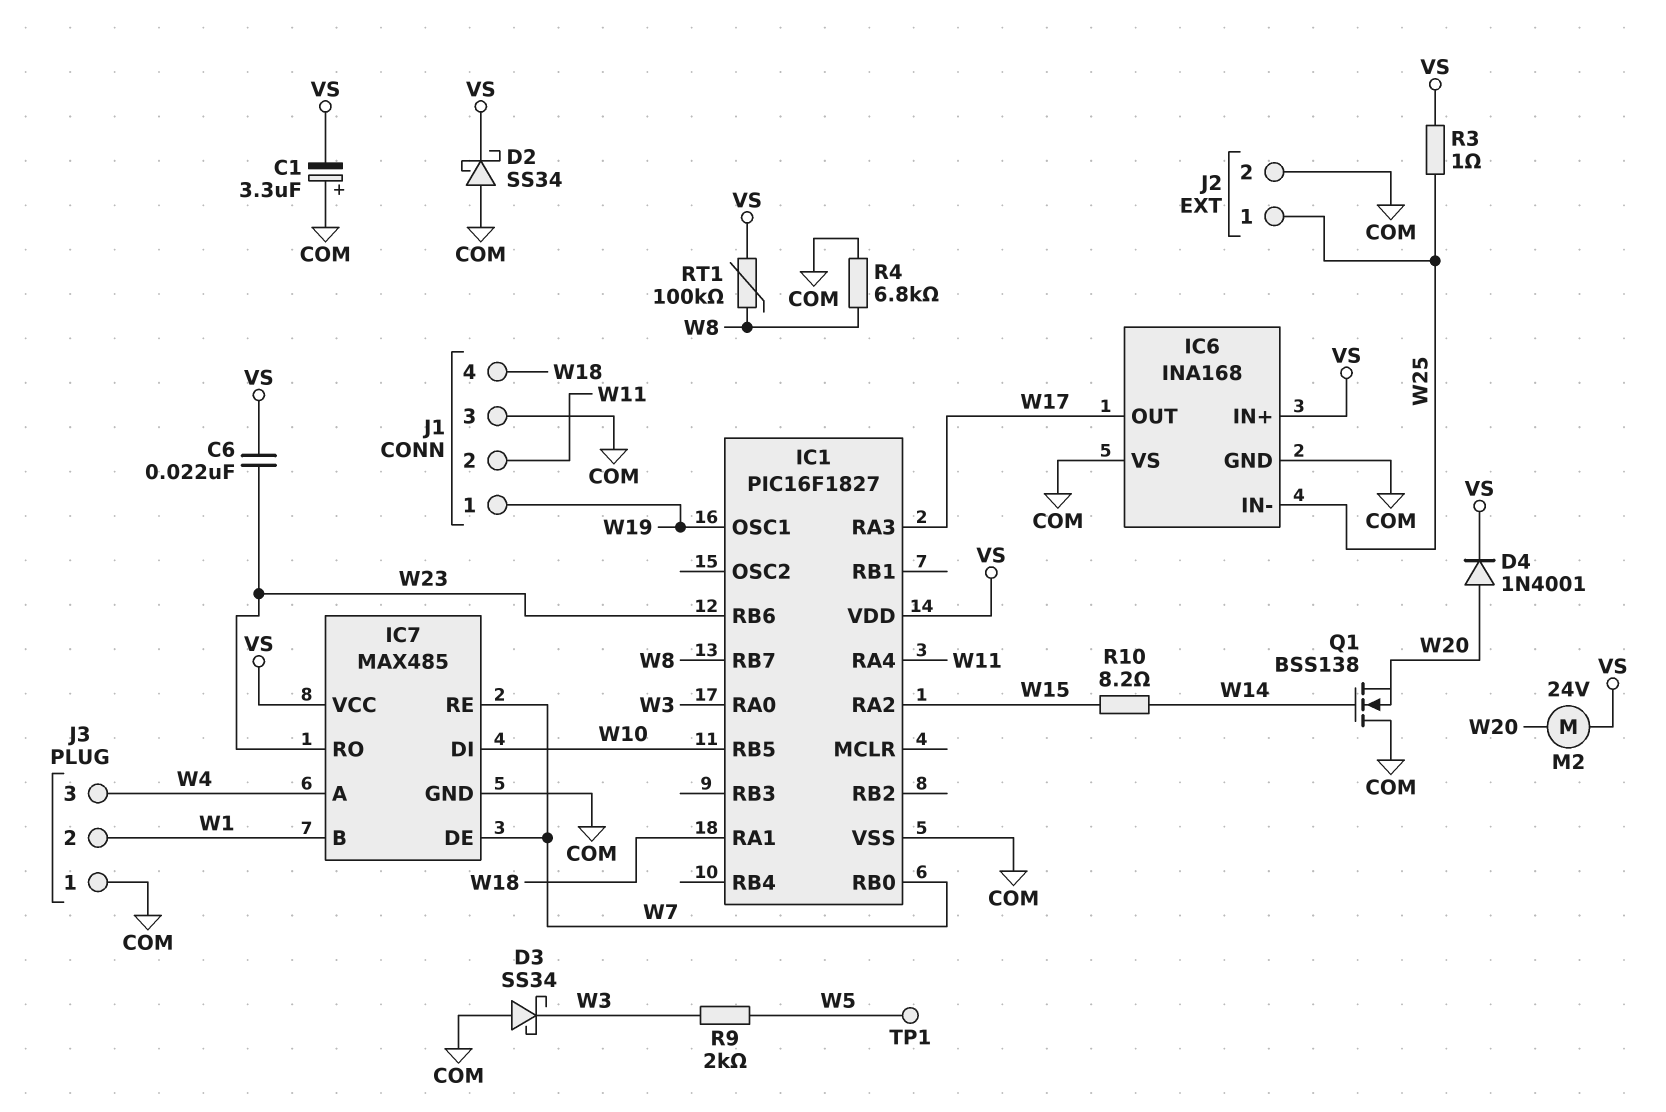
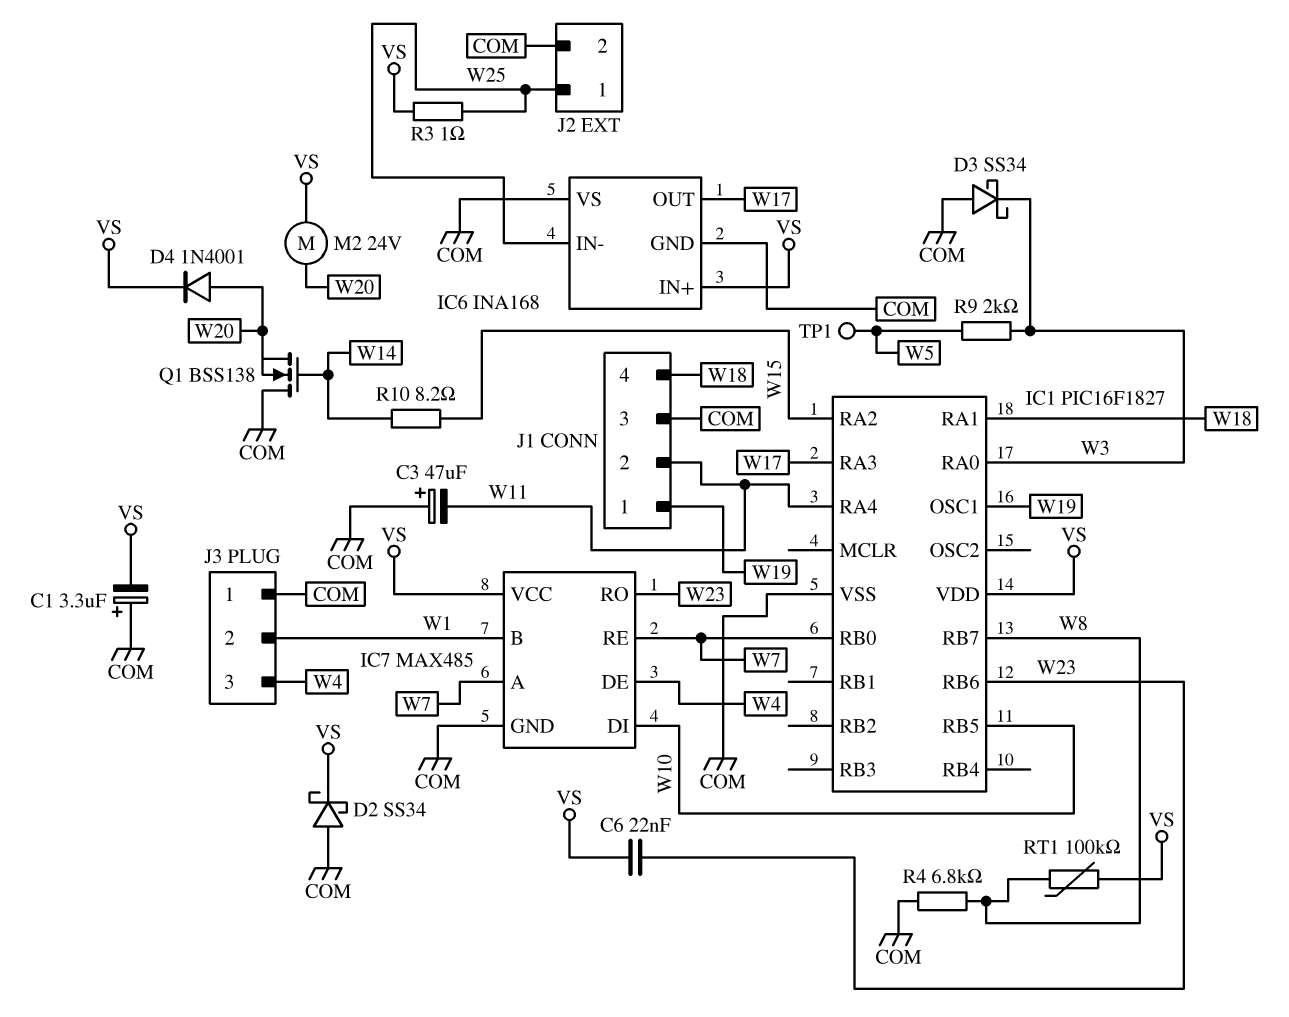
C3: none -> 47uF (plus COM, minus W11)
IC7 pin A: W4 -> W7
IC7 pin DE: W7 -> W4

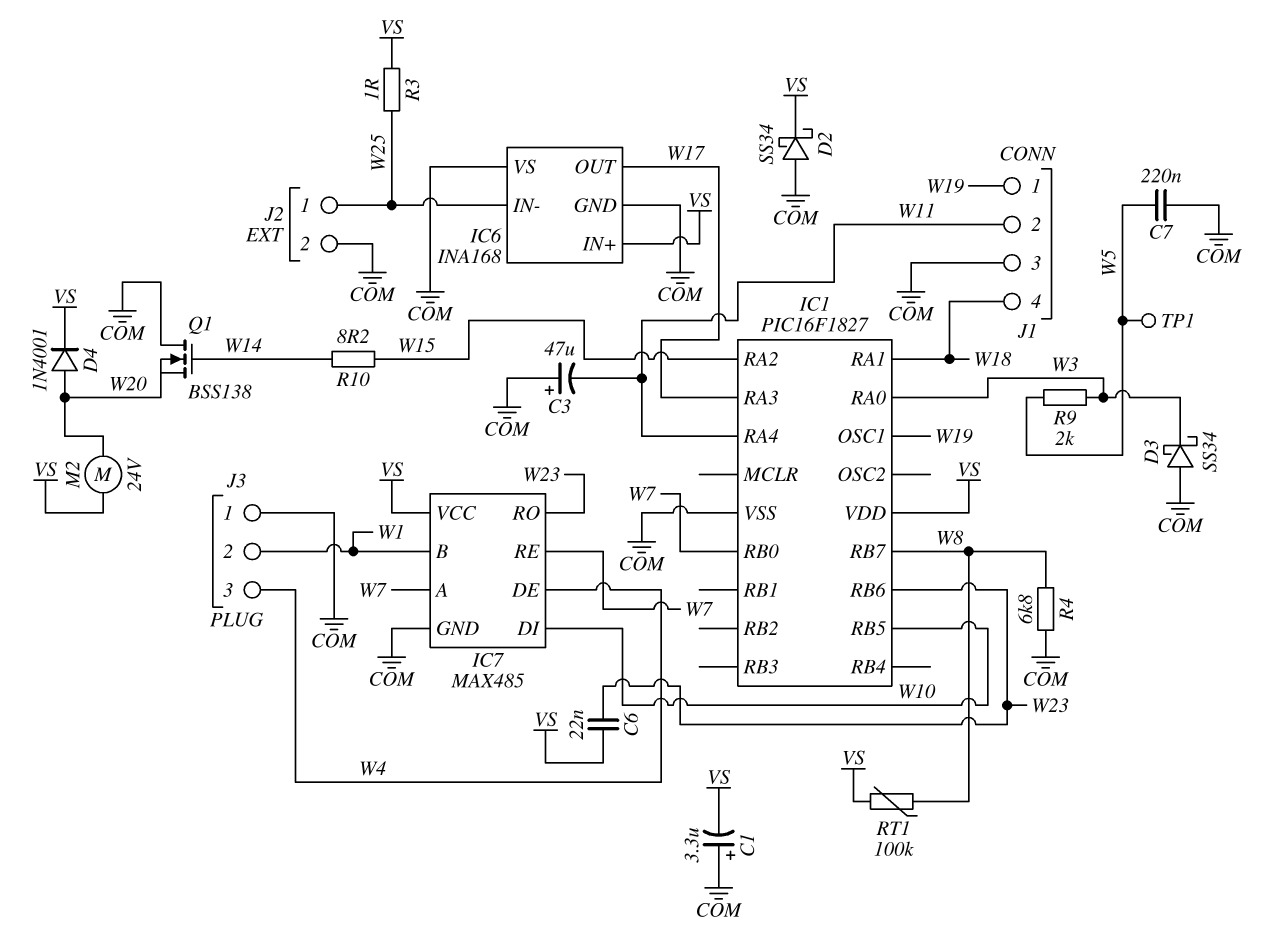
C7: none -> 220nF (COM, W5)

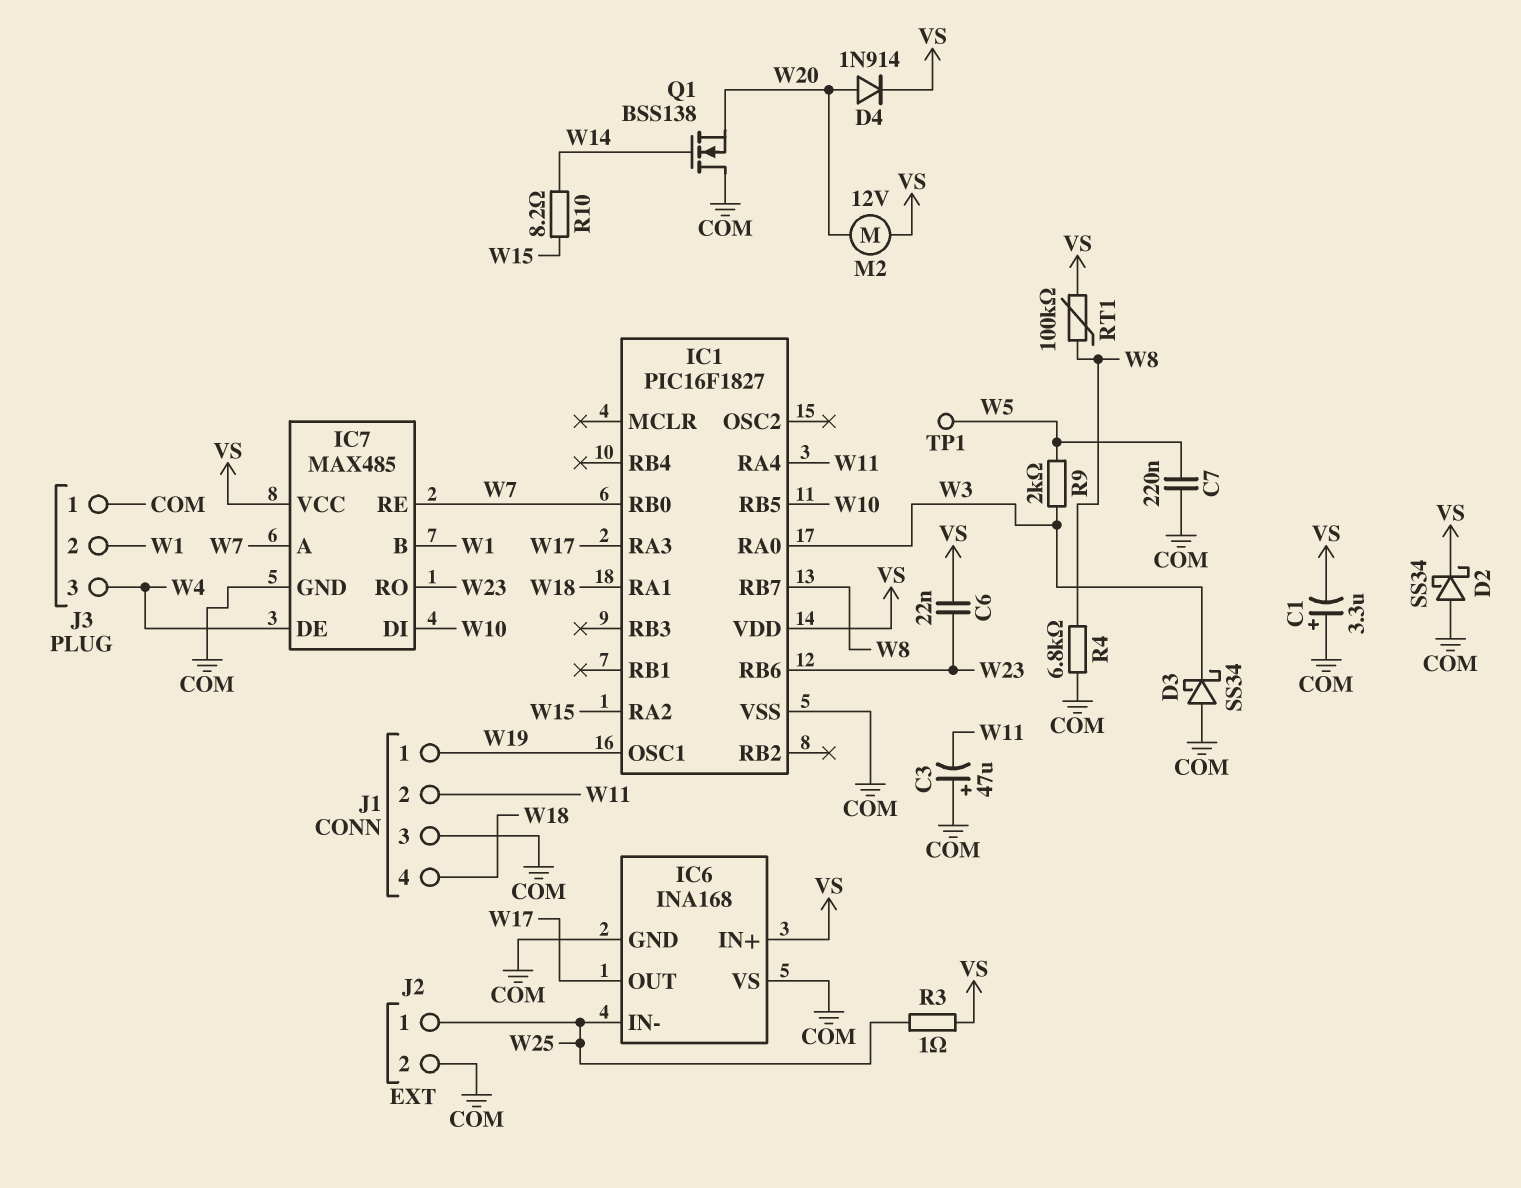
D4: diode 1N4001 (A W20, K VS) -> diode 1N914 (A W20, K VS)
M2: motor 24V (VS, W20) -> motor 12V (VS, W20)

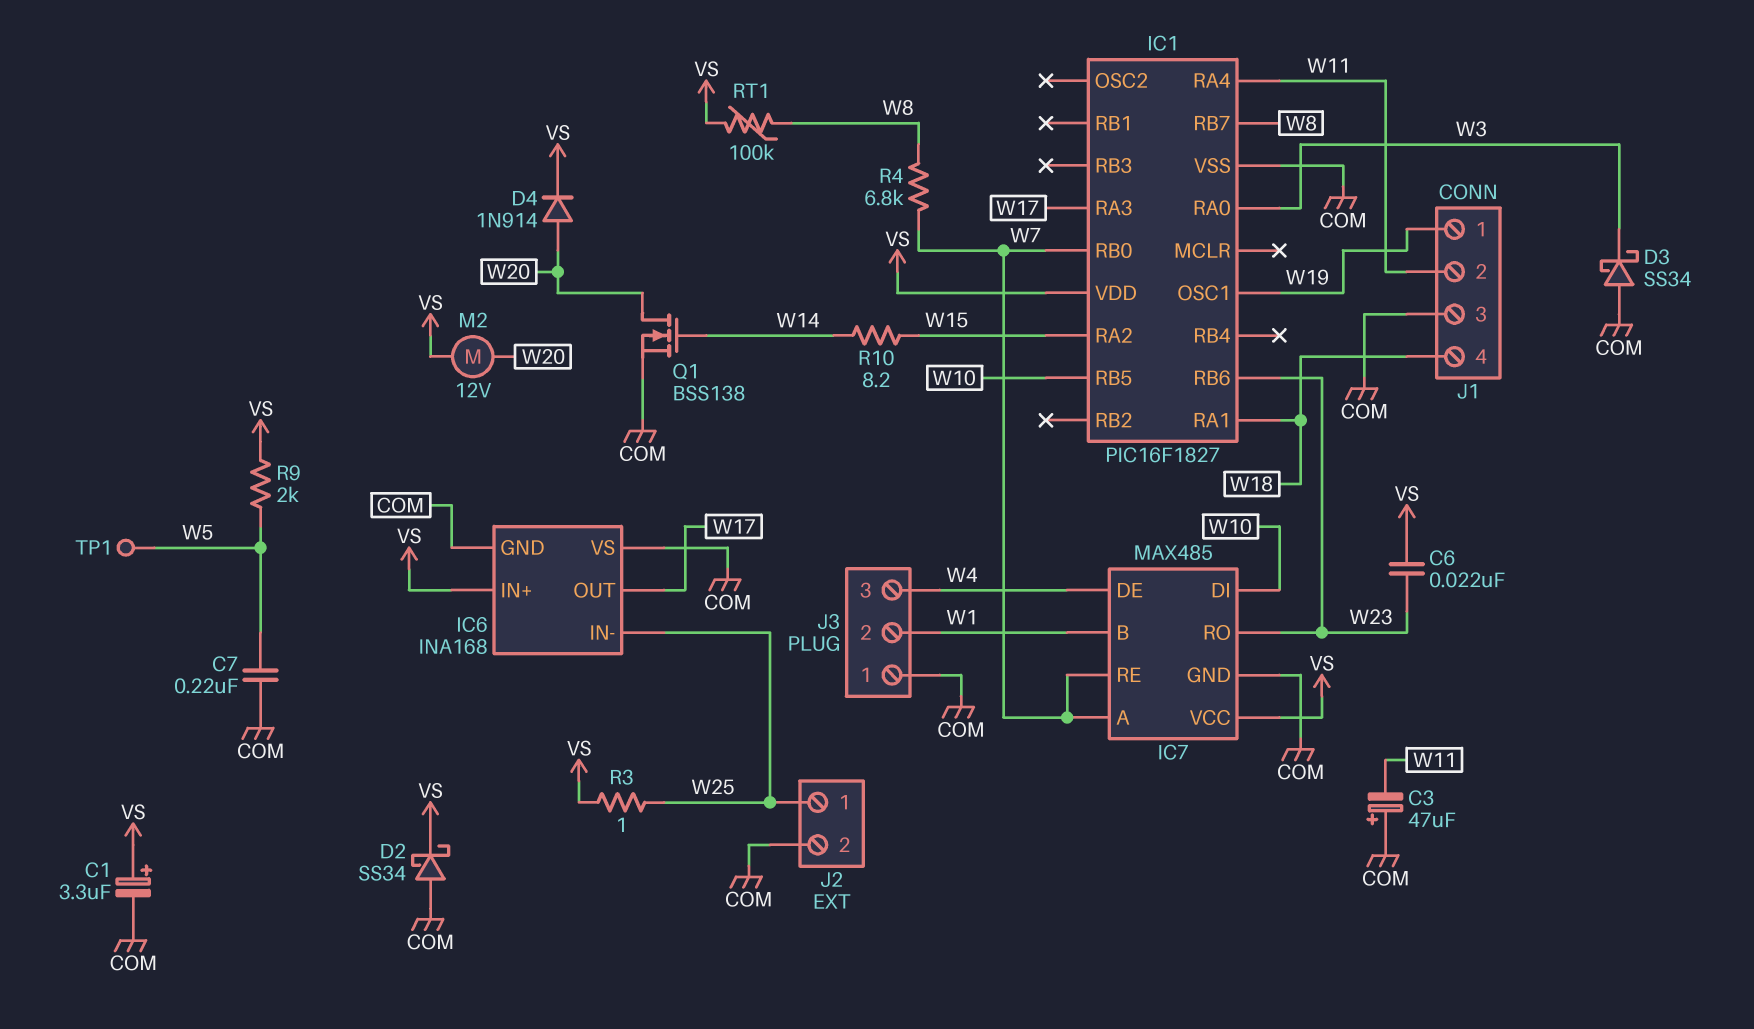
C1: 3.3uF (plus COM, minus VS) -> 3.3uF (plus VS, minus COM)
Q1: NMOS BSS138 (G W14, D COM, S W20) -> NMOS BSS138 (G W14, D W20, S COM)
R4: 6.8k (COM, W8) -> 6.8k (W7, W8)
R9: 2k (W3, W5) -> 2k (VS, W5)

